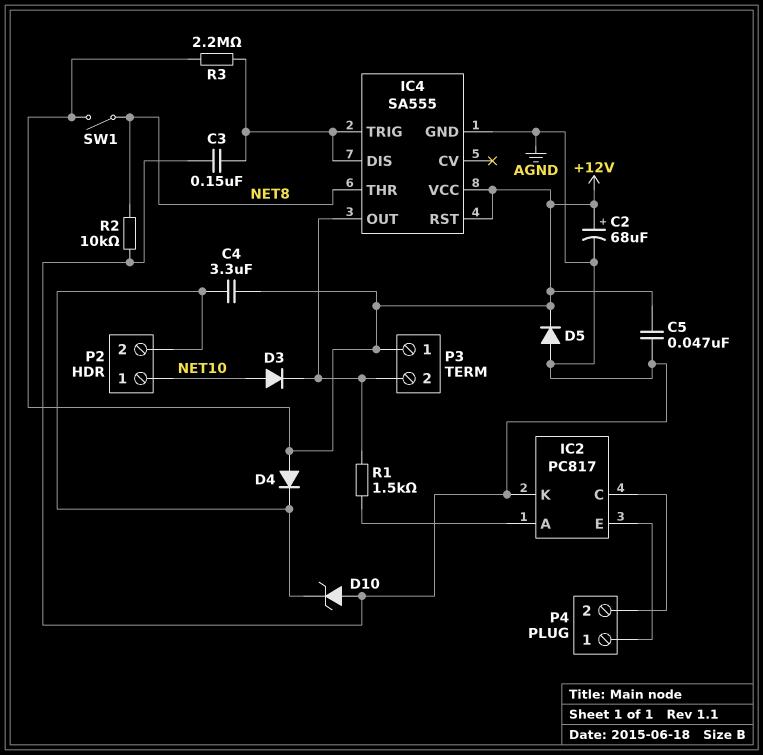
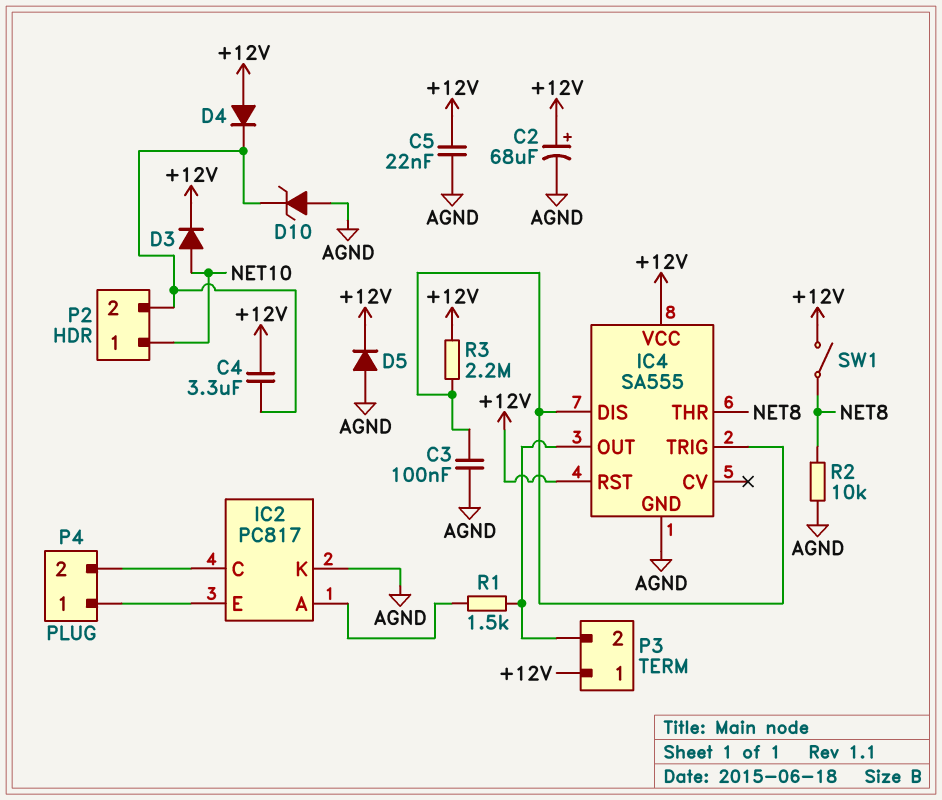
C3: 150nF (AGND, IC4/DIS) -> 100nF (AGND, IC4/DIS)
C5: 47nF (+12V, AGND) -> 22nF (+12V, AGND)
D3: diode (A NET10, K IC4/OUT) -> diode (A NET10, K +12V)

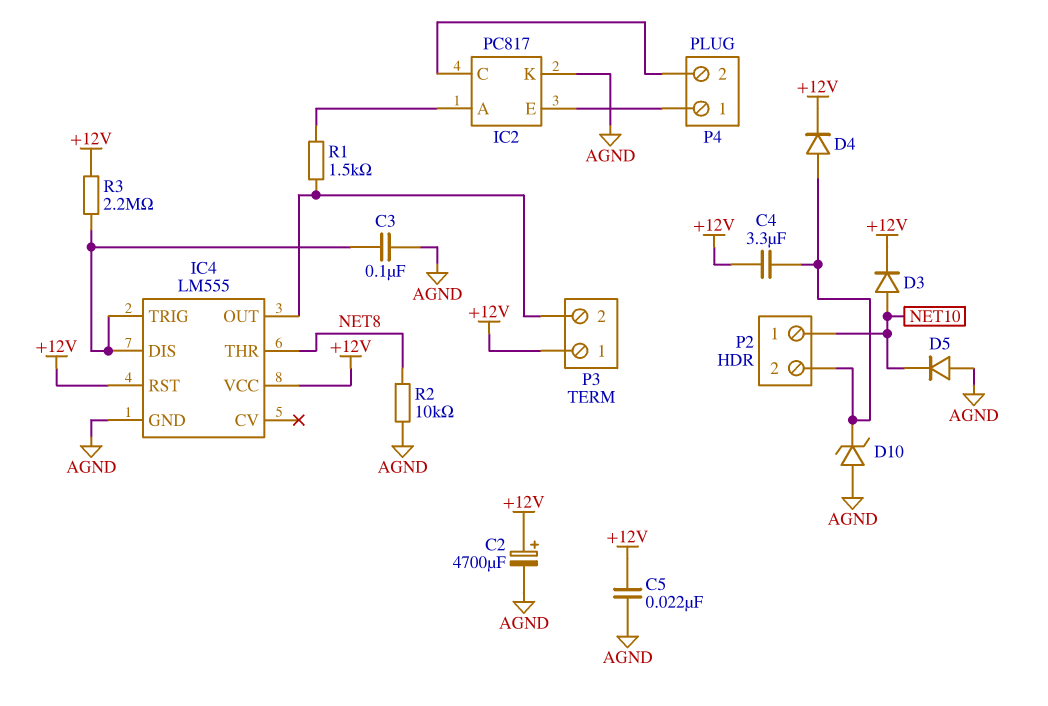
C2: 68uF (plus +12V, minus AGND) -> 4700uF (plus +12V, minus AGND)
D4: diode (A +12V, K P2/2) -> diode (A P2/2, K +12V)
D5: diode (A AGND, K +12V) -> diode (A AGND, K NET10)
IC4: SA555 -> LM555
SW1: switch (+12V, NET8) -> none

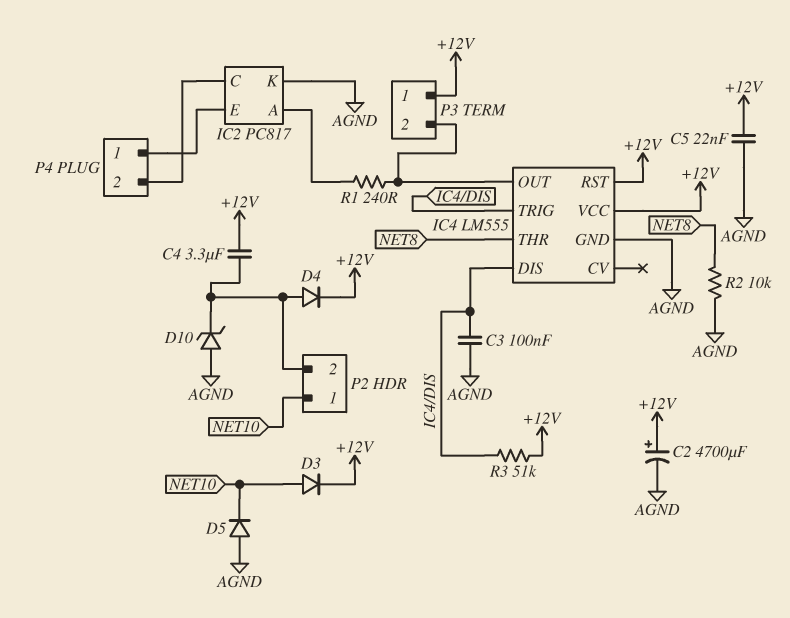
R1: 1.5k (IC2/A, IC4/OUT) -> 240 (IC2/A, IC4/OUT)
R3: 2.2M (+12V, IC4/DIS) -> 51k (+12V, IC4/DIS)

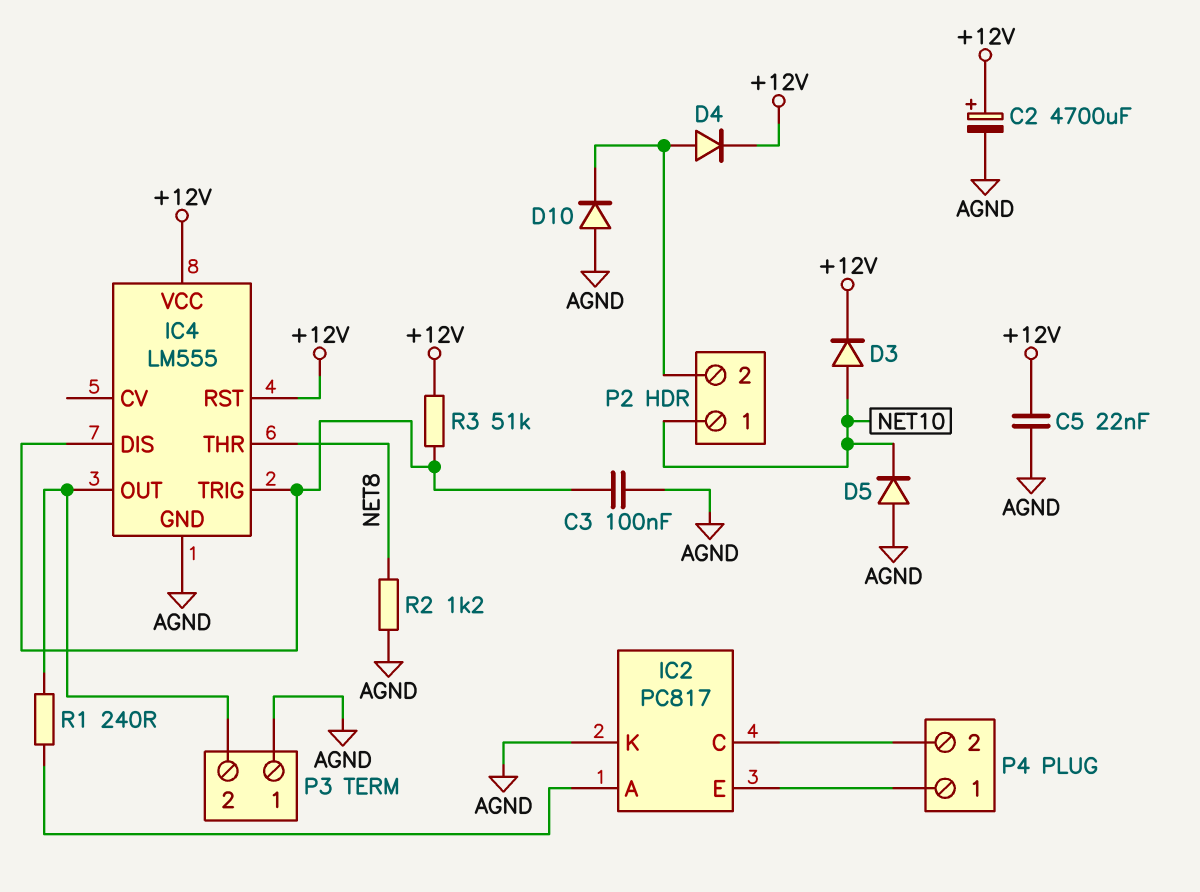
C4: 3.3uF (+12V, P2/2) -> none
D10: zener (A AGND, K P2/2) -> diode (A AGND, K P2/2)
P3 pin 1: +12V -> AGND
R2: 10k (AGND, NET8) -> 1.2k (AGND, NET8)

